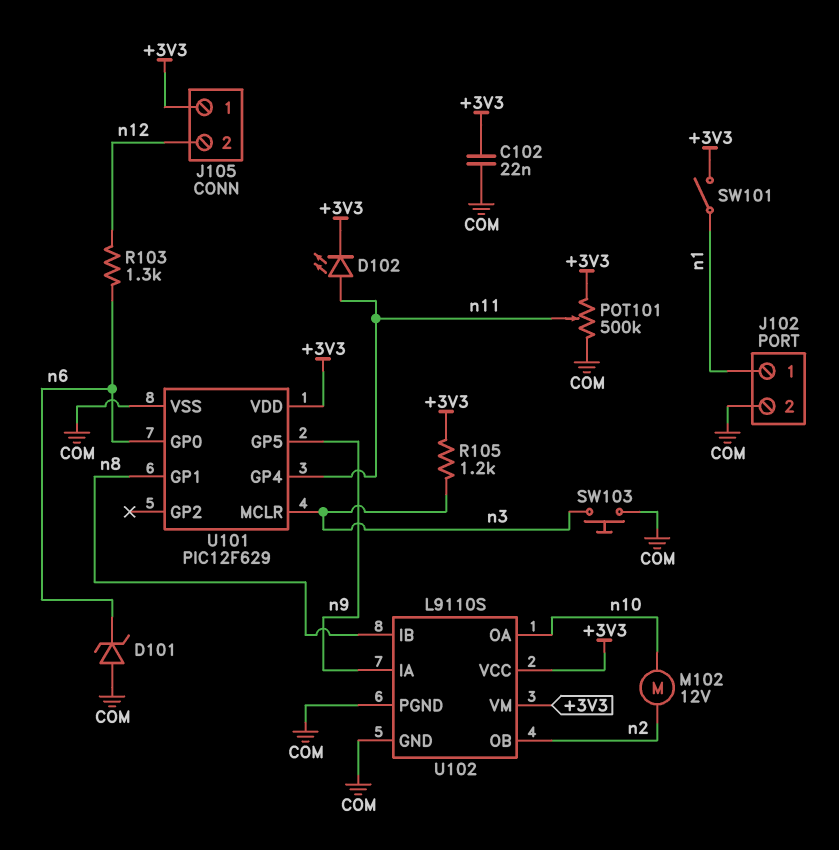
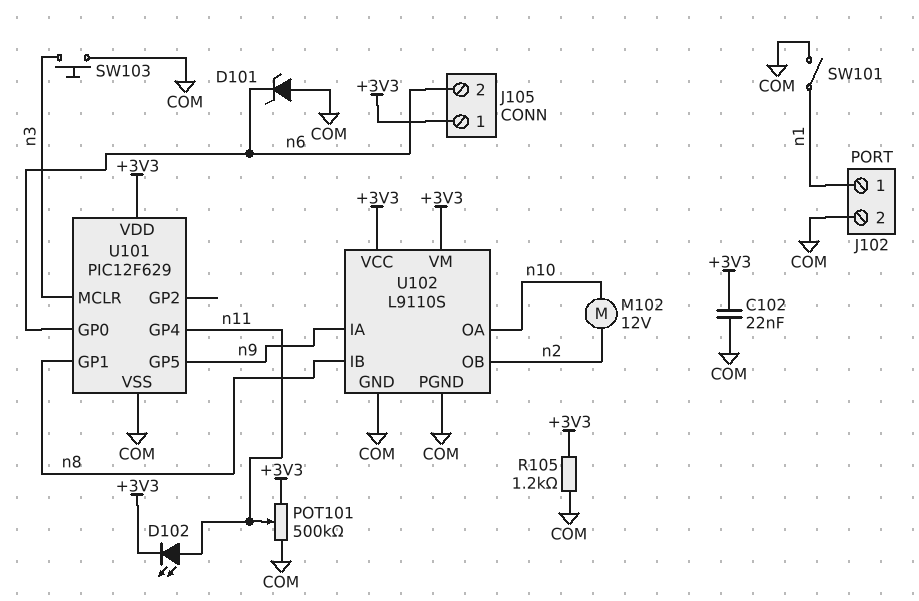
J105 pin 2: n12 -> n6
R103: 1.3k (n6, n12) -> none
R105: 1.2k (+3V3, n3) -> 1.2k (+3V3, COM)
SW101: switch (+3V3, n1) -> switch (COM, n1)

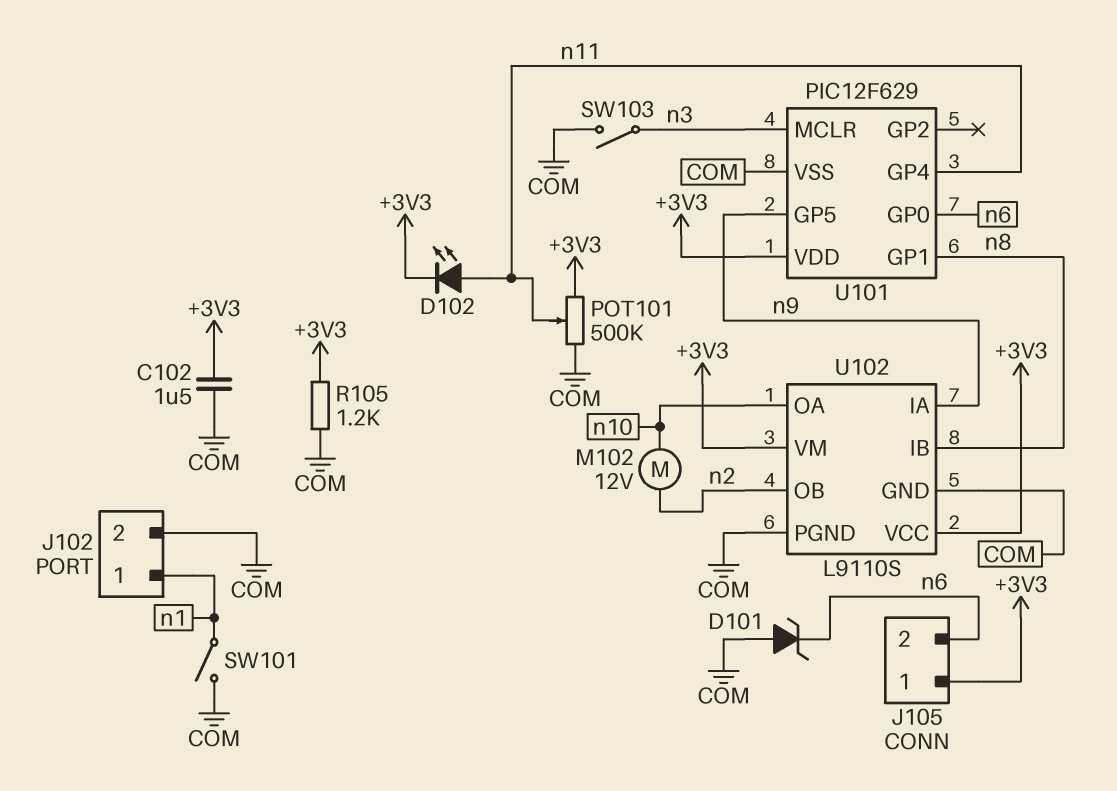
C102: 22nF (+3V3, COM) -> 1.5uF (+3V3, COM)
SW103: button (COM, n3) -> switch (COM, n3)

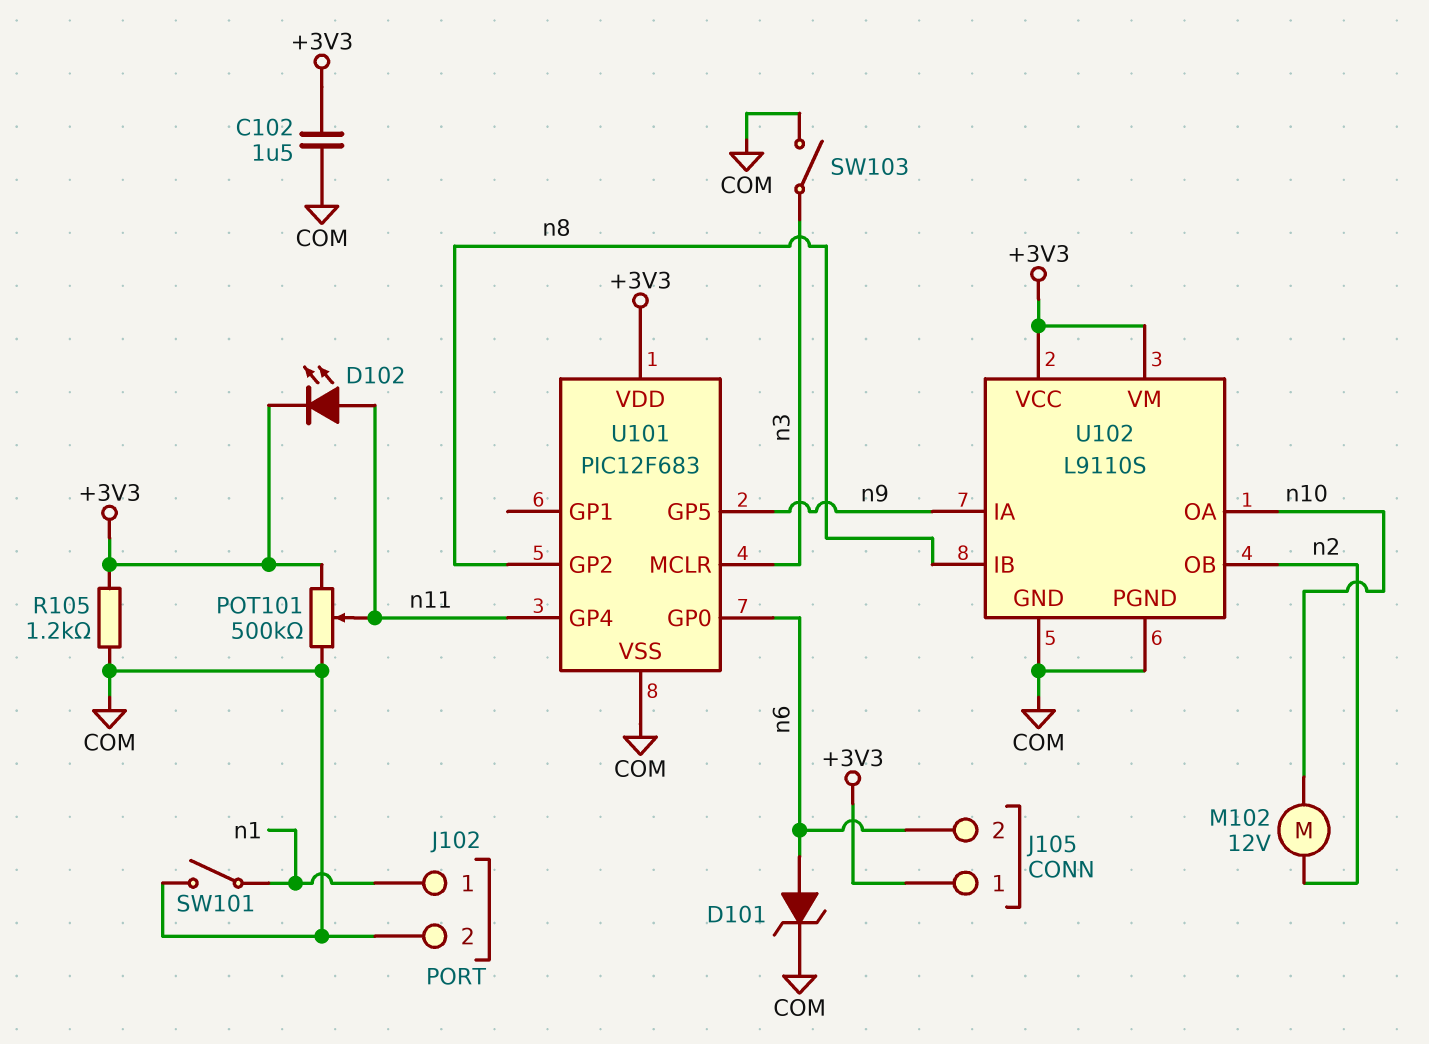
D101: zener (A COM, K n6) -> zener (A n6, K COM)
U101: PIC12F629 -> PIC12F683
U101 pin GP1: n8 -> none
U101 pin GP2: none -> n8

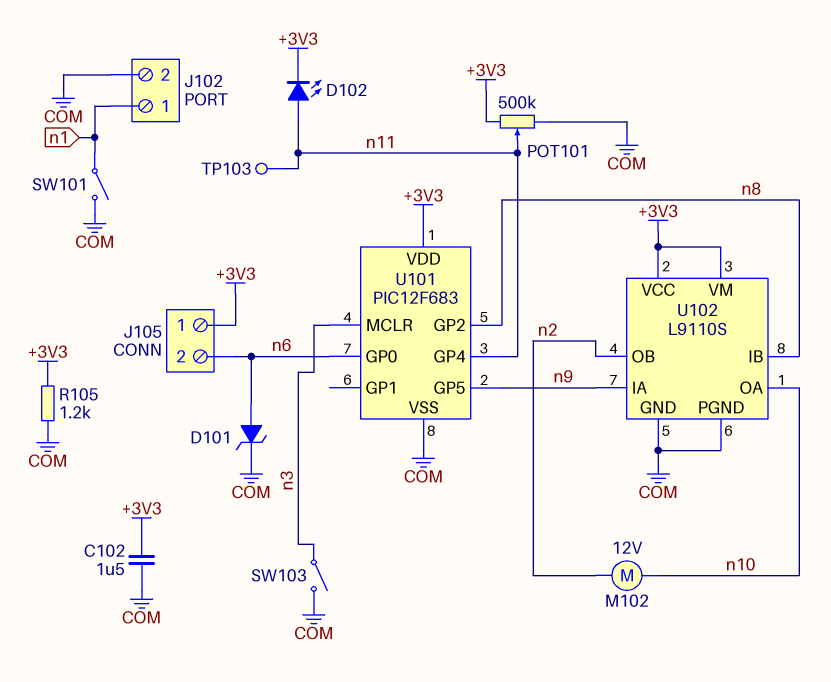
TP103: none -> test point (n11)

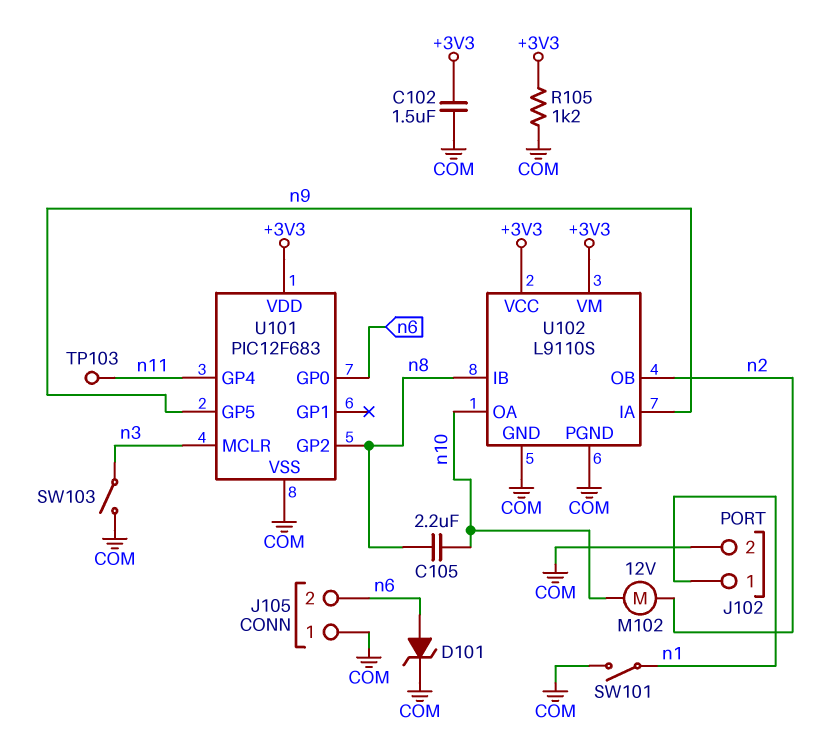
C105: none -> 2.2uF (n8, n10)
D102: LED (A n11, K +3V3) -> none
J105 pin 1: +3V3 -> COM
POT101: 500k (+3V3, COM, wiper n11) -> none

